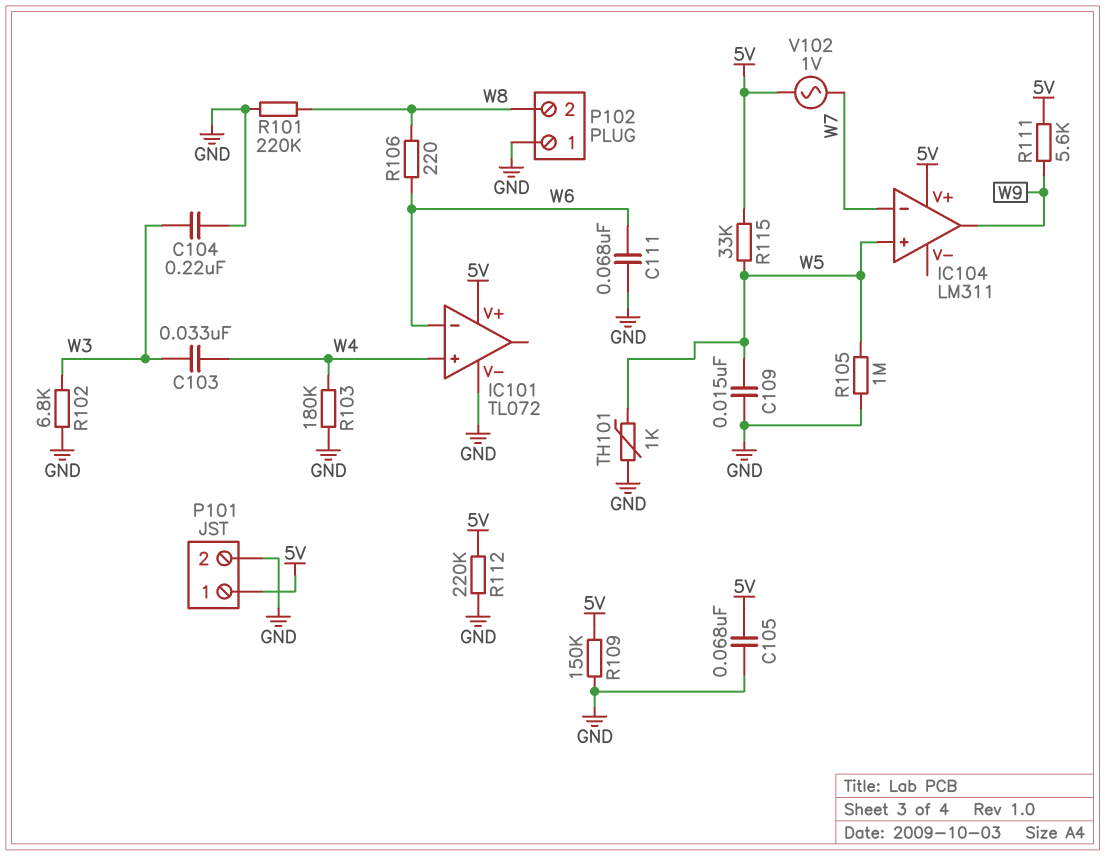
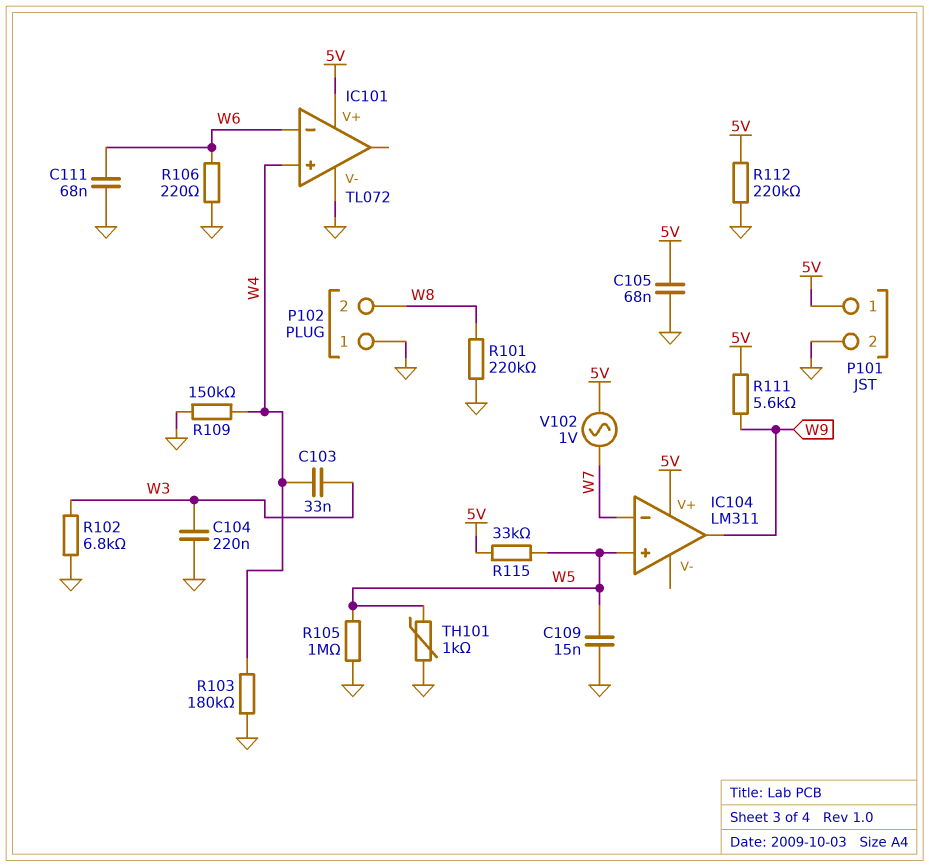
R106: 220 (W6, W8) -> 220 (GND, W6)
R109: 150k (5V, GND) -> 150k (GND, W4)

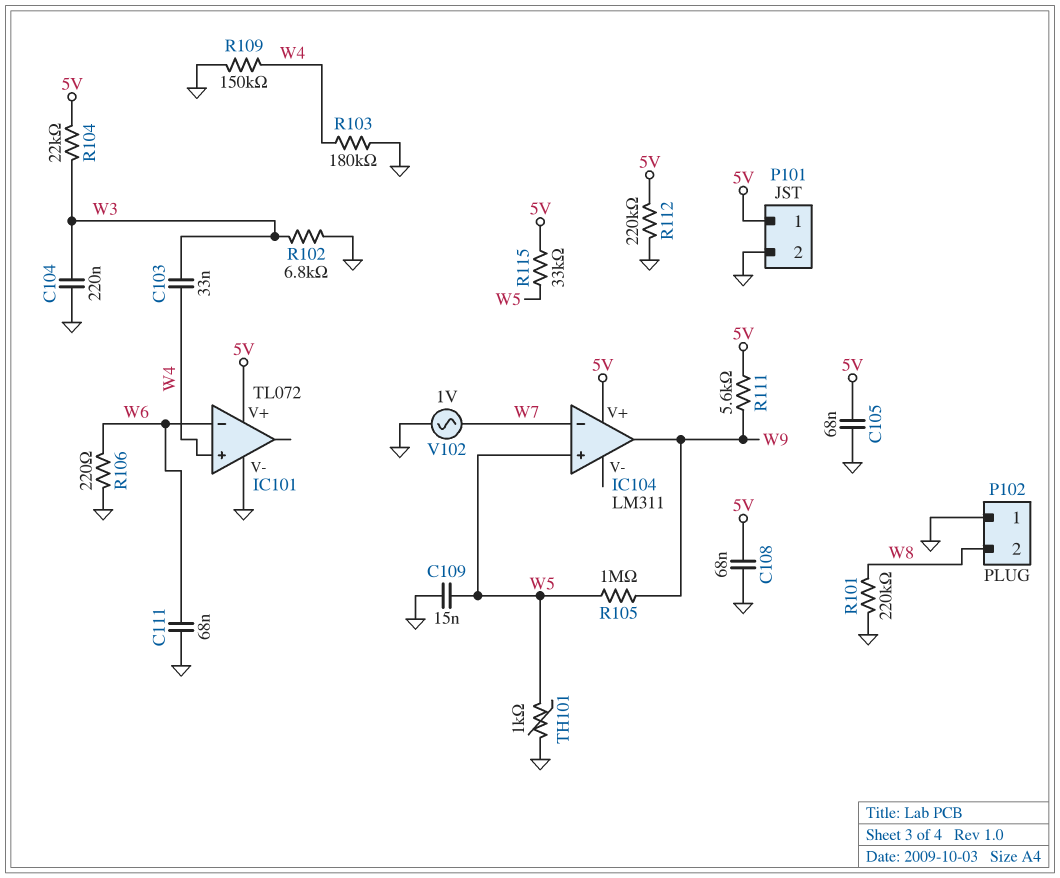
C108: none -> 68nF (5V, GND)
R104: none -> 22k (5V, W3)
R105: 1M (GND, W5) -> 1M (W5, W9)
V102: AC 1V (5V, W7) -> AC 1V (GND, W7)

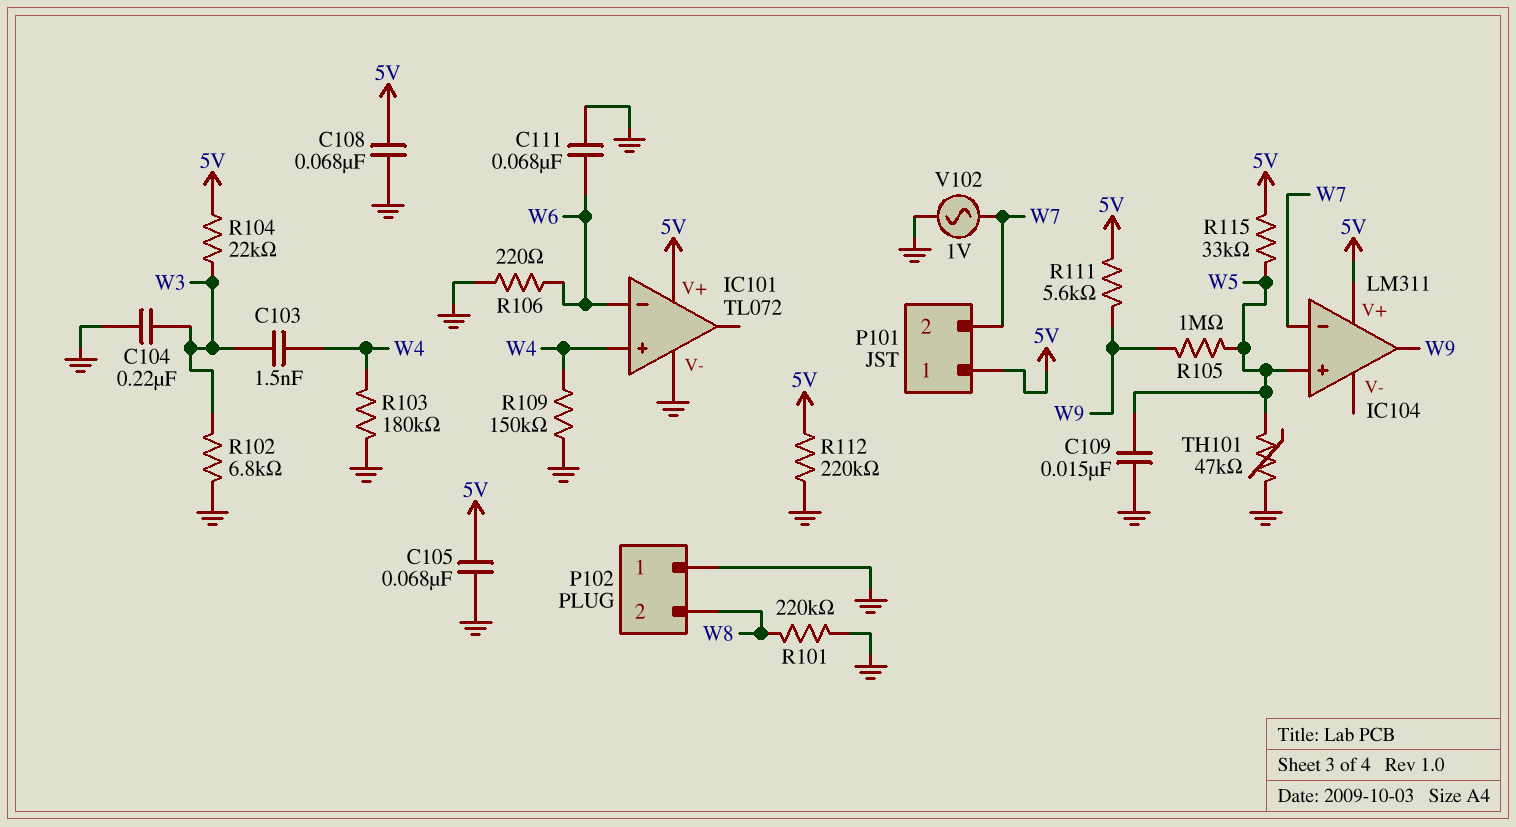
C103: 33nF (W3, W4) -> 1.5nF (W3, W4)
P101 pin 2: GND -> W7
TH101: 1k (GND, W5) -> 47k (GND, W5)

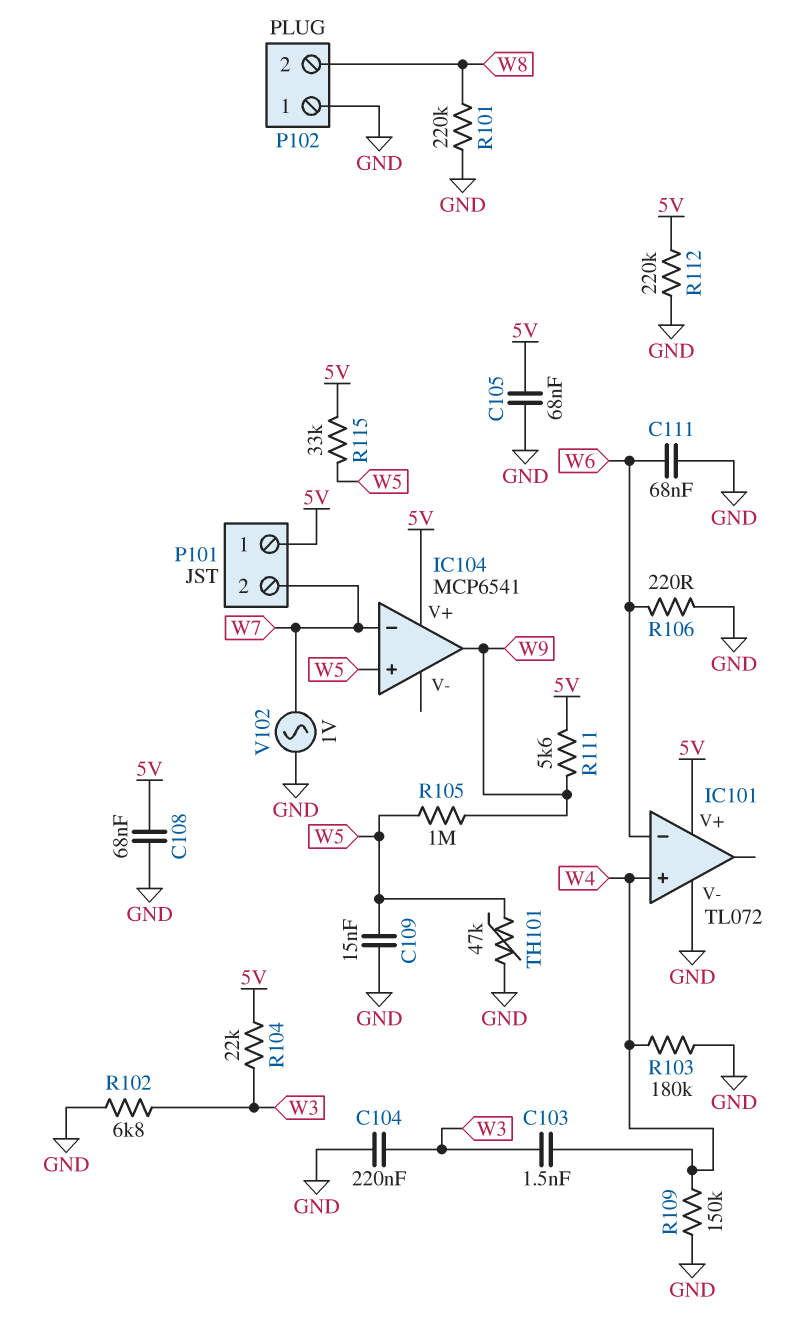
IC104: LM311 -> MCP6541

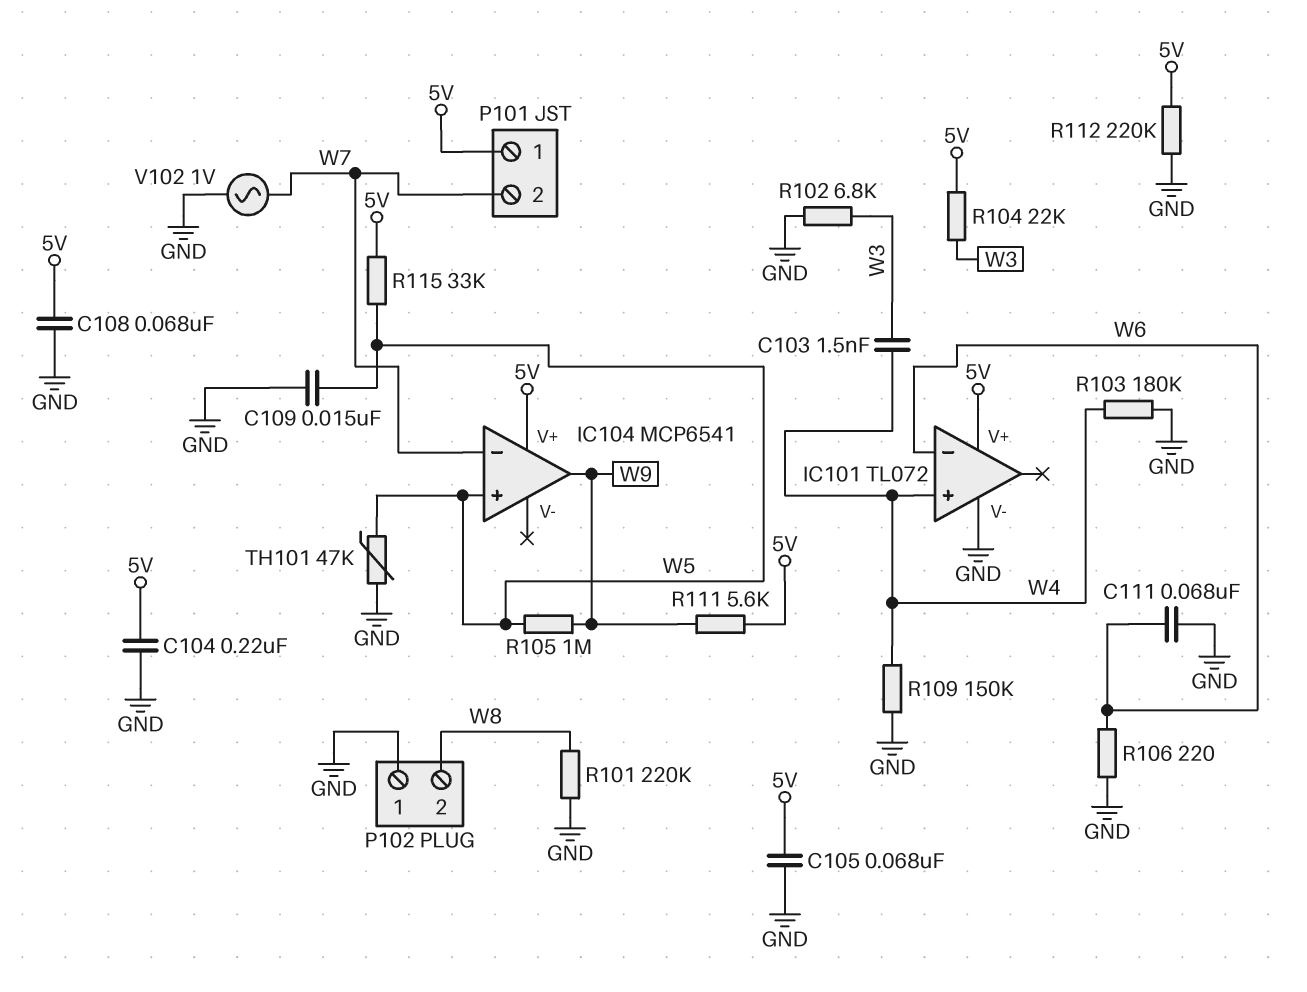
C104: 220nF (GND, W3) -> 220nF (5V, GND)

